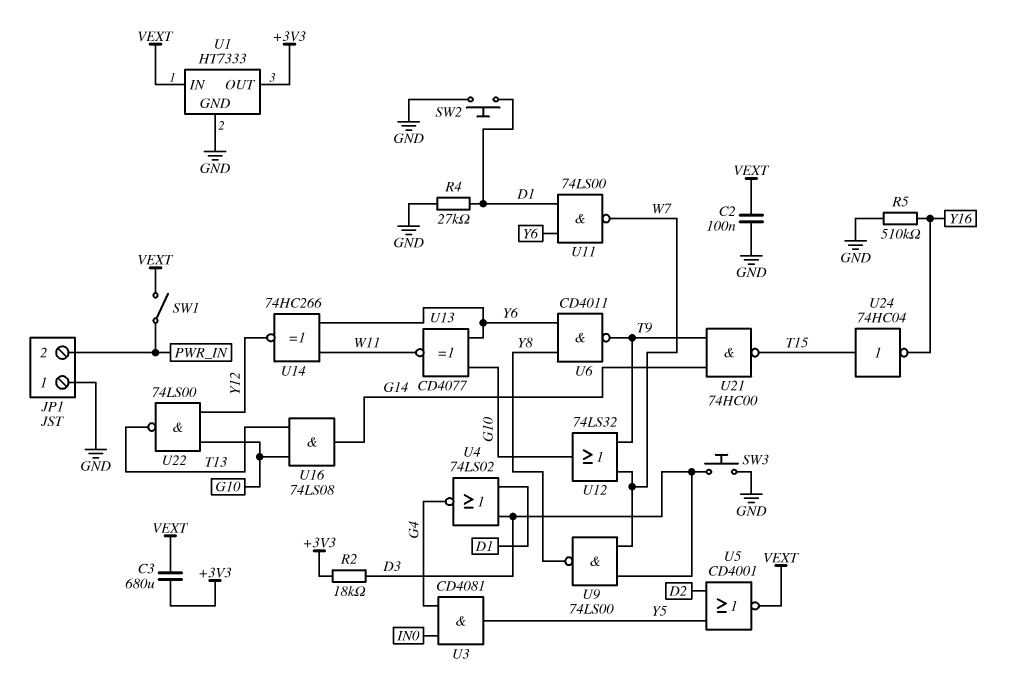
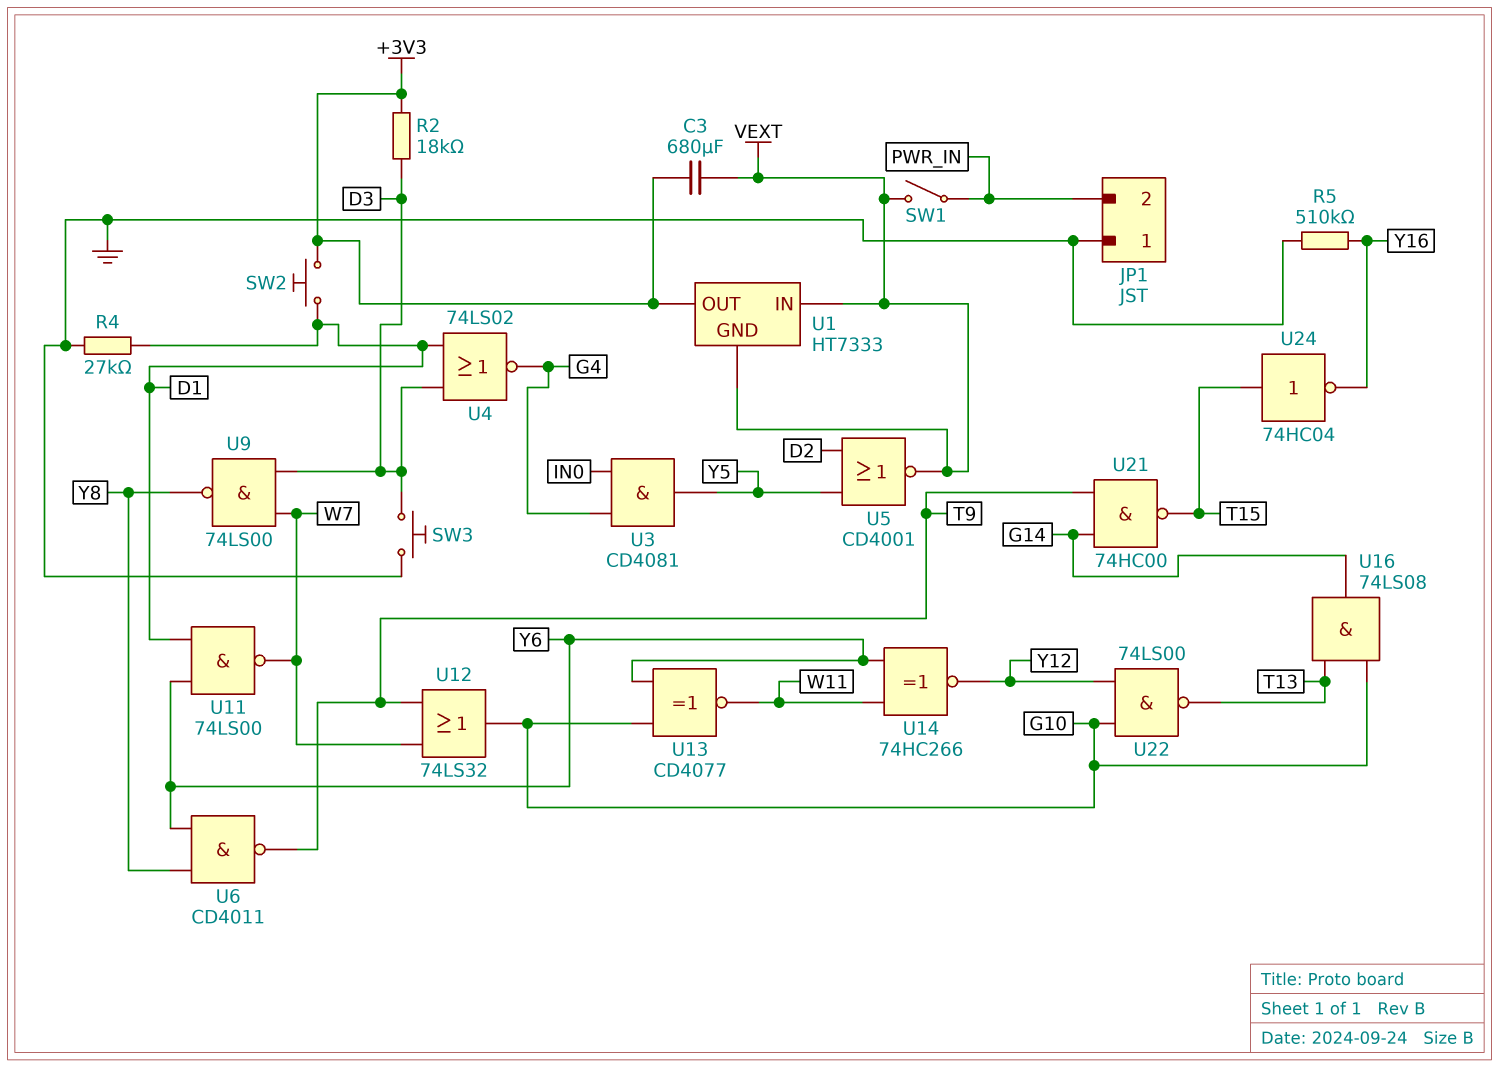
C2: 100nF (GND, VEXT) -> none
SW2: button (D1, GND) -> button (+3V3, D1)
U1 pin GND: GND -> VEXT

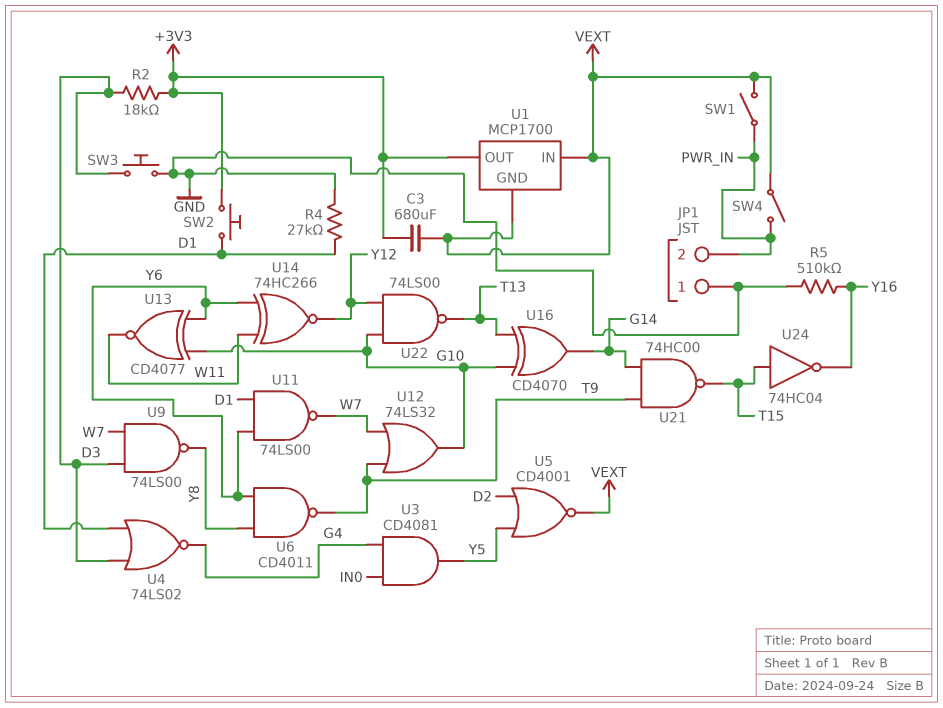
SW4: none -> switch (PWR_IN, VEXT)
U1: HT7333 -> MCP1700
U16: AND 74LS08 (in G10, in T13, out G14) -> XOR CD4070 (in G10, in T13, out G14)

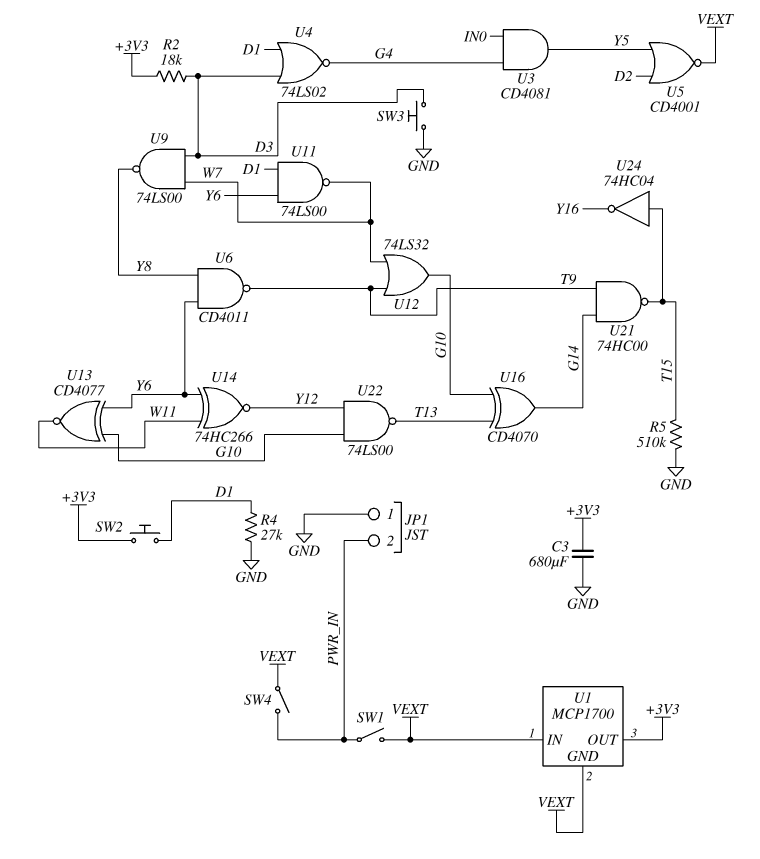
C3: 680uF (+3V3, VEXT) -> 680uF (+3V3, GND)
R5: 510k (GND, Y16) -> 510k (GND, T15)

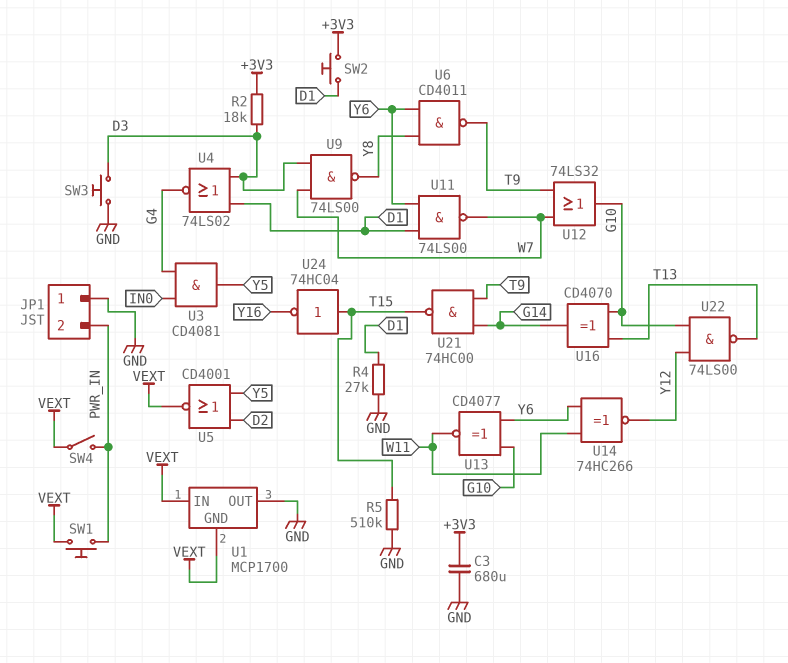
SW1: switch (PWR_IN, VEXT) -> button (PWR_IN, VEXT)
U1 pin OUT: +3V3 -> GND

